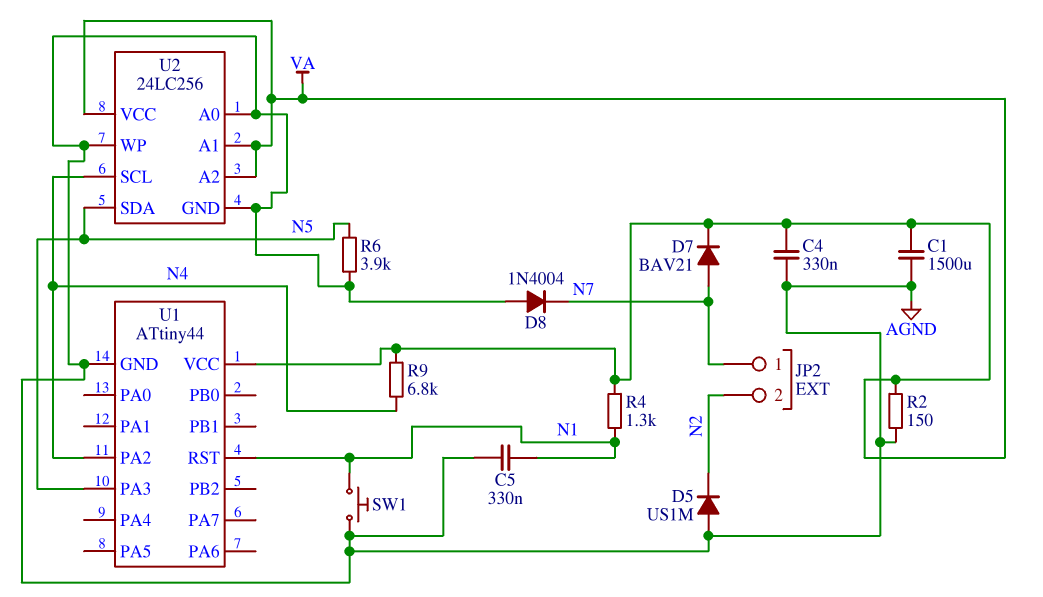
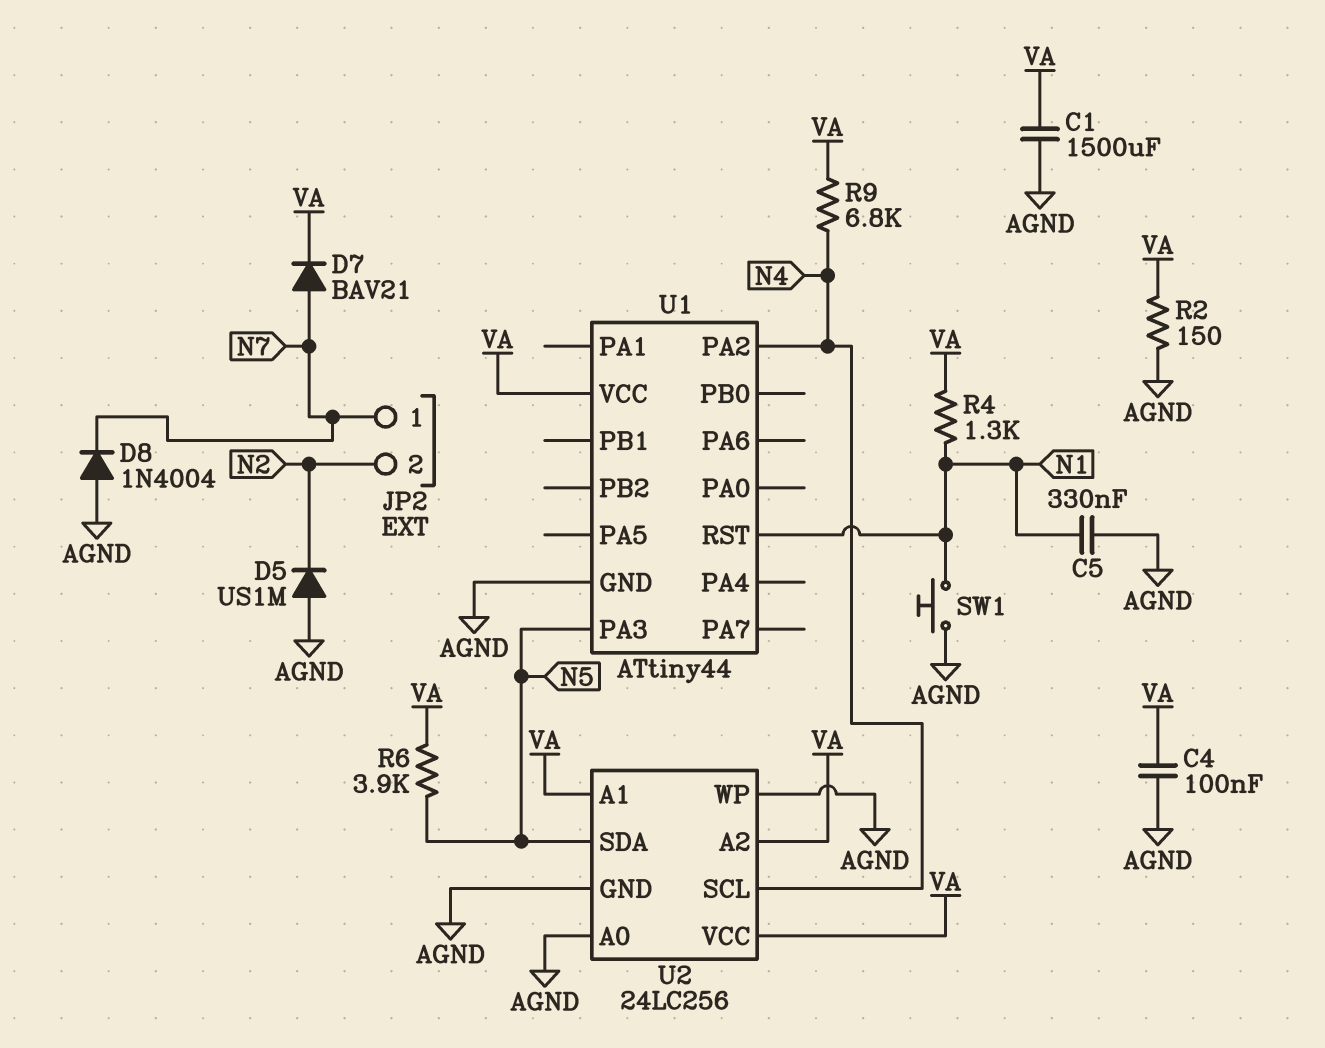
C4: 330nF (AGND, VA) -> 100nF (AGND, VA)
R6: 3.9k (AGND, N5) -> 3.9k (N5, VA)

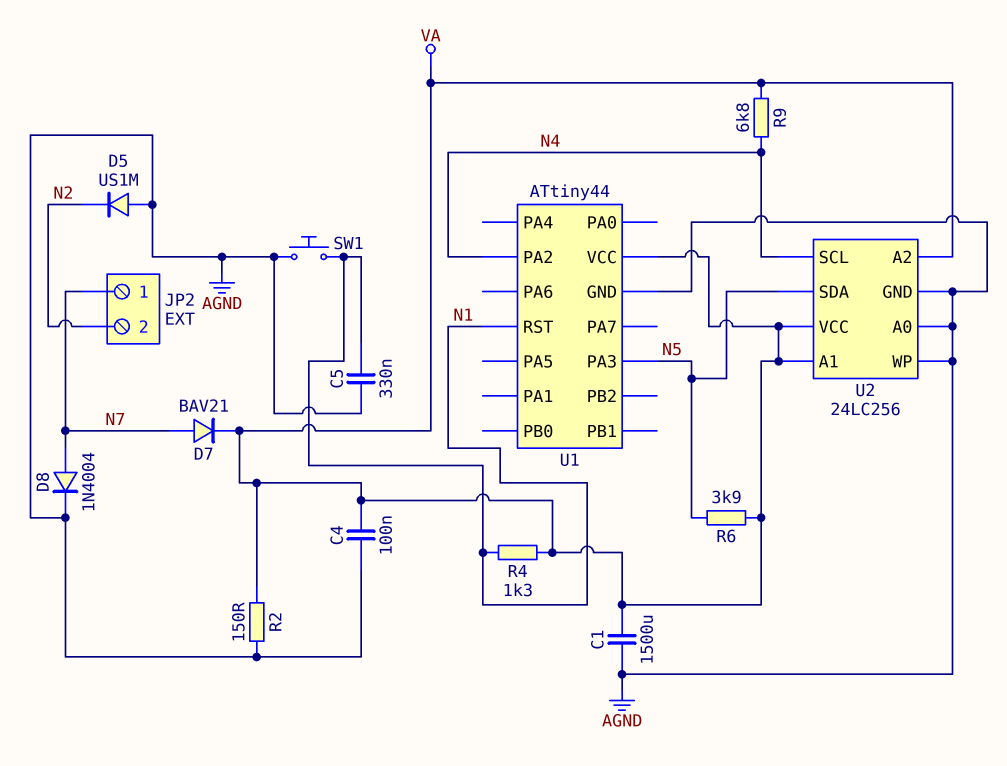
D8: diode 1N4004 (A AGND, K N7) -> diode 1N4004 (A N7, K AGND)

